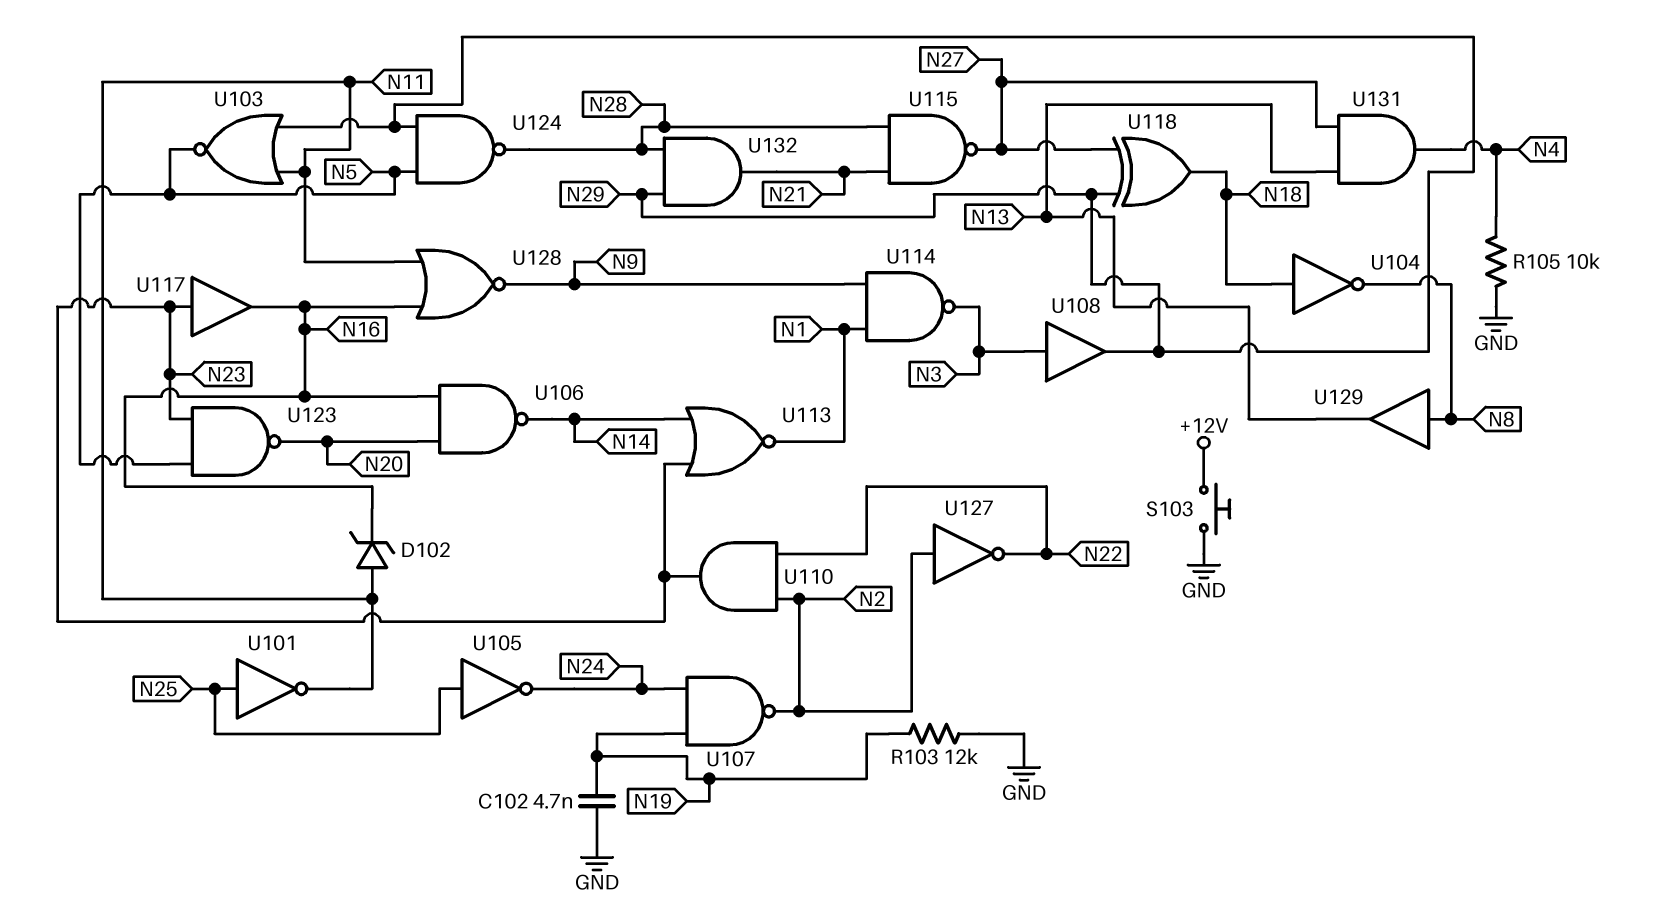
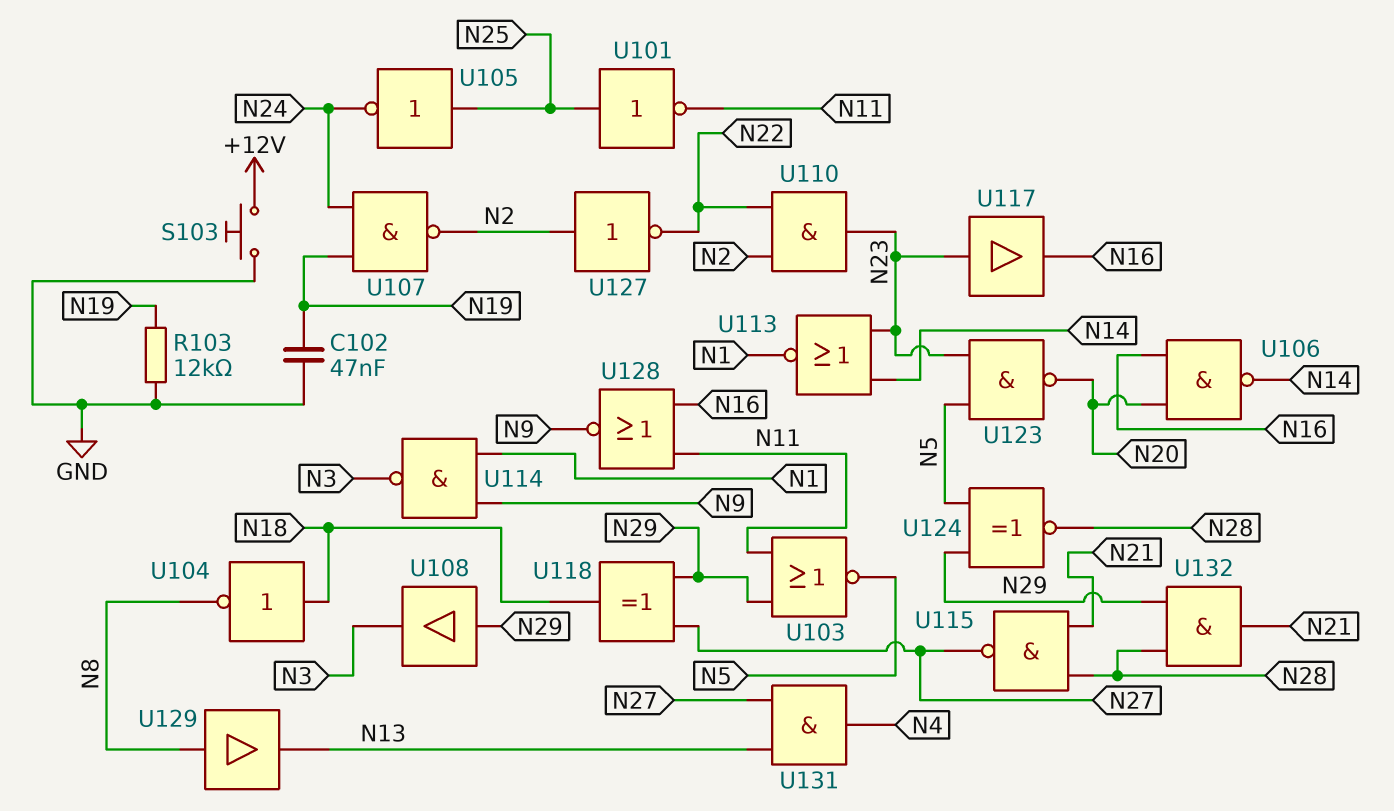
C102: 4.7nF (GND, N19) -> 47nF (GND, N19)
D102: zener (A N11, K N16) -> none
R105: 10k (GND, N4) -> none
U108: buffer (in N3, out N29) -> buffer (in N29, out N3)
U124: NAND (in N5, in N29, out N28) -> XNOR (in N5, in N29, out N28)

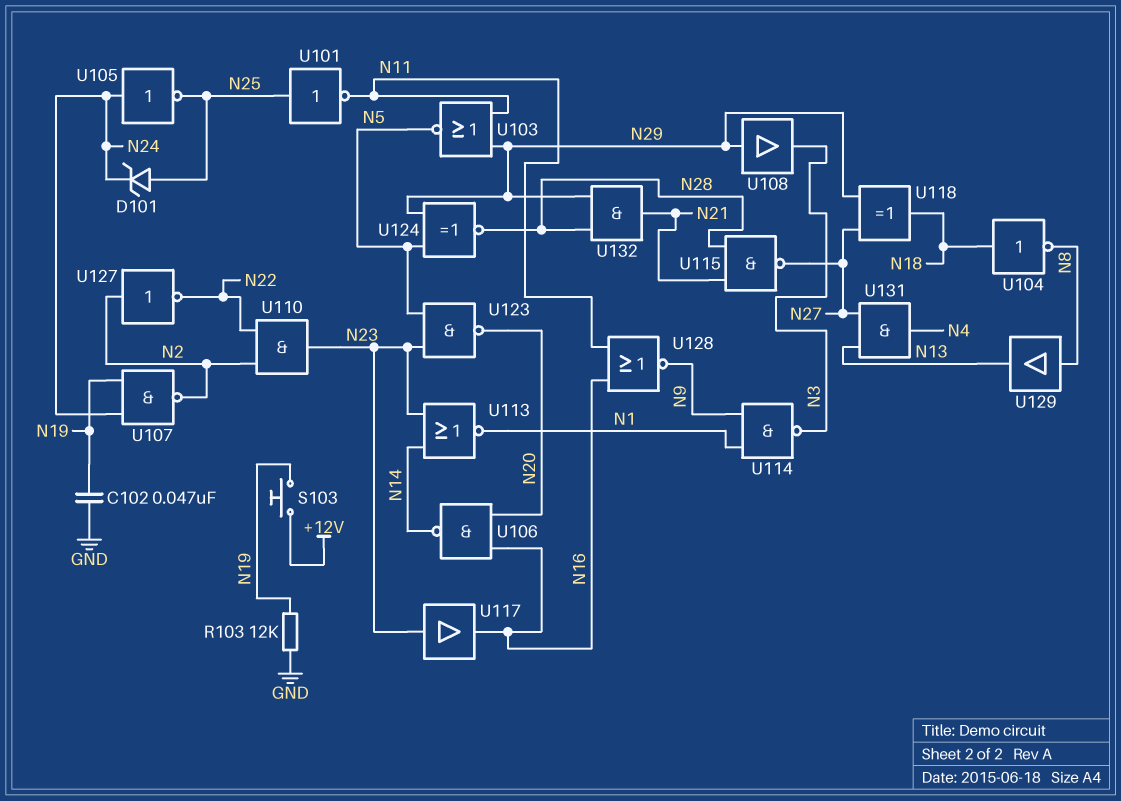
D101: none -> zener (A N25, K N24)
S103: button (+12V, GND) -> button (+12V, N19)
U105: NOT (in N25, out N24) -> NOT (in N24, out N25)

